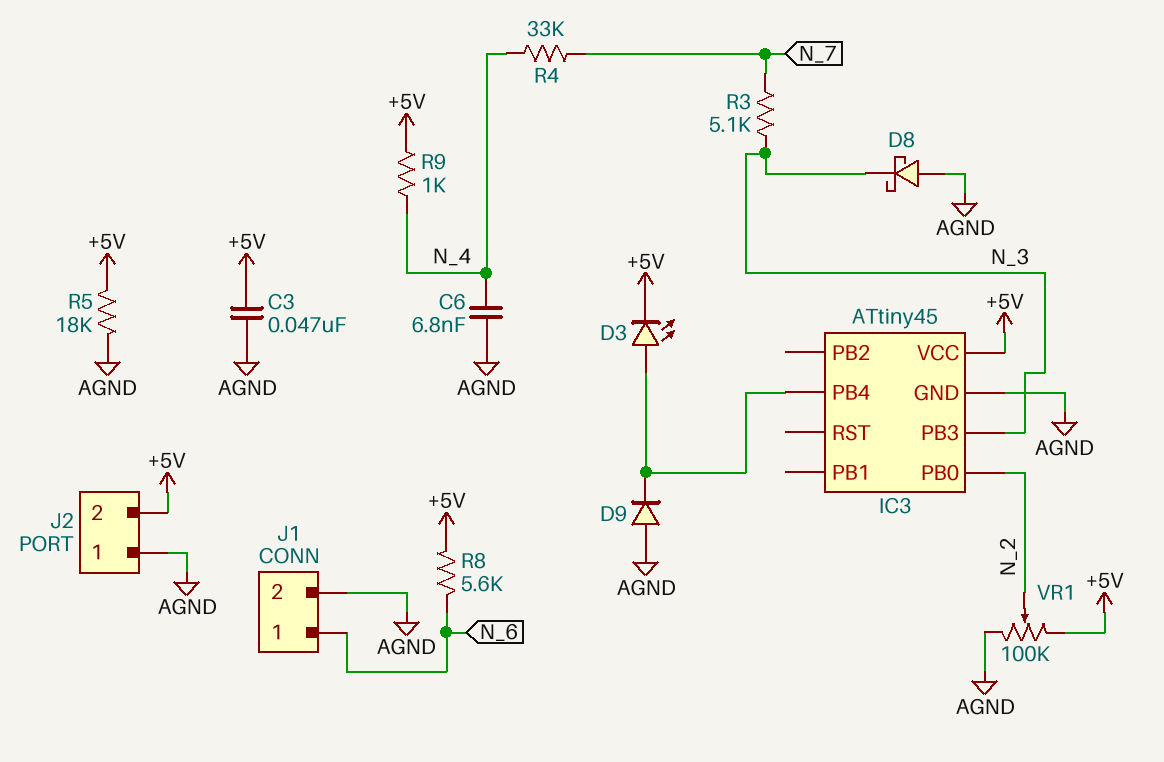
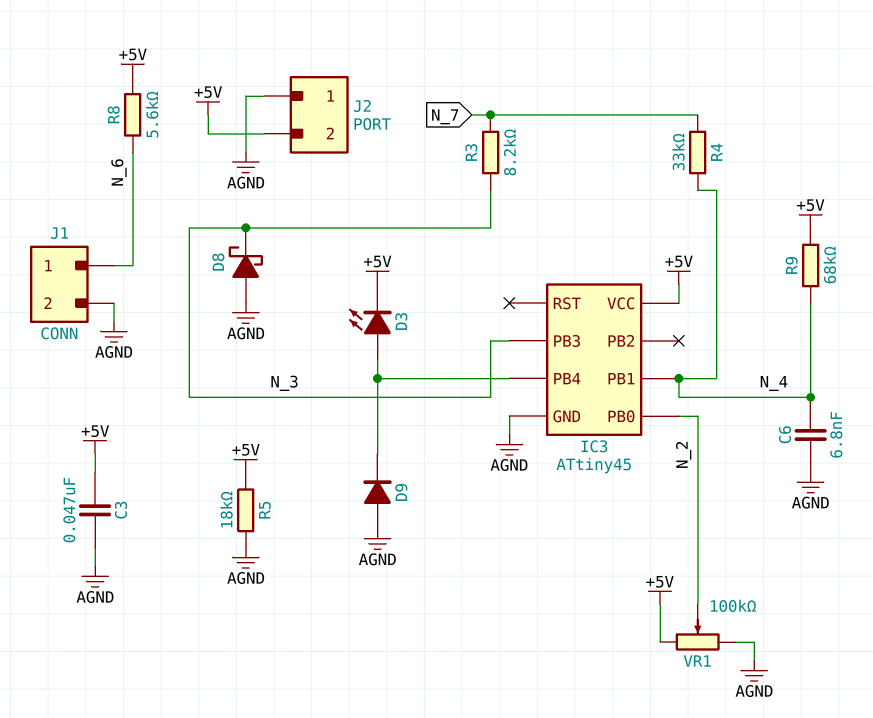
IC3 pin PB1: none -> N_4
R3: 5.1k (N_3, N_7) -> 8.2k (N_3, N_7)
R9: 1k (+5V, N_4) -> 68k (+5V, N_4)

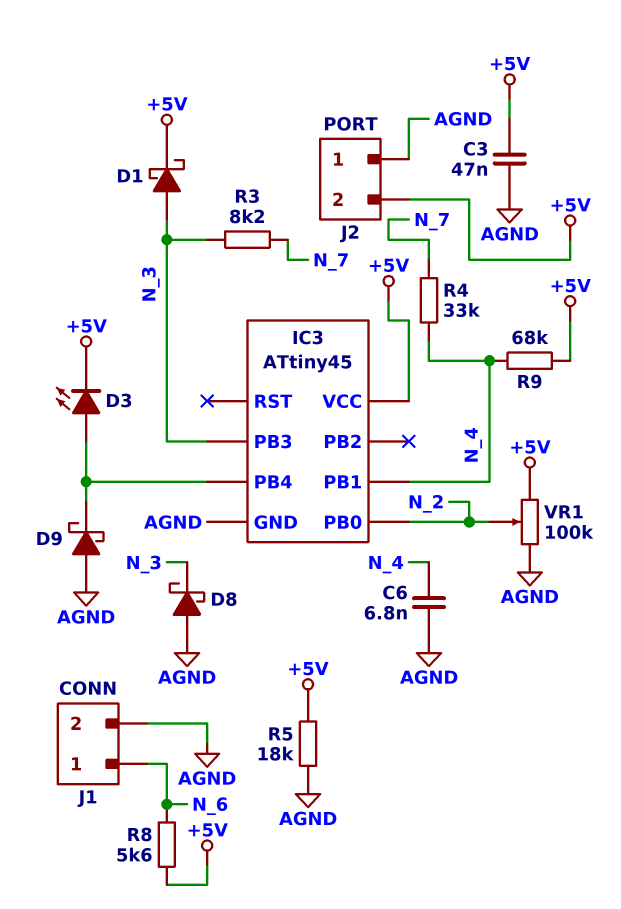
D1: none -> schottky (A N_3, K +5V)
D9: diode (A AGND, K IC3/PB4) -> schottky (A AGND, K IC3/PB4)

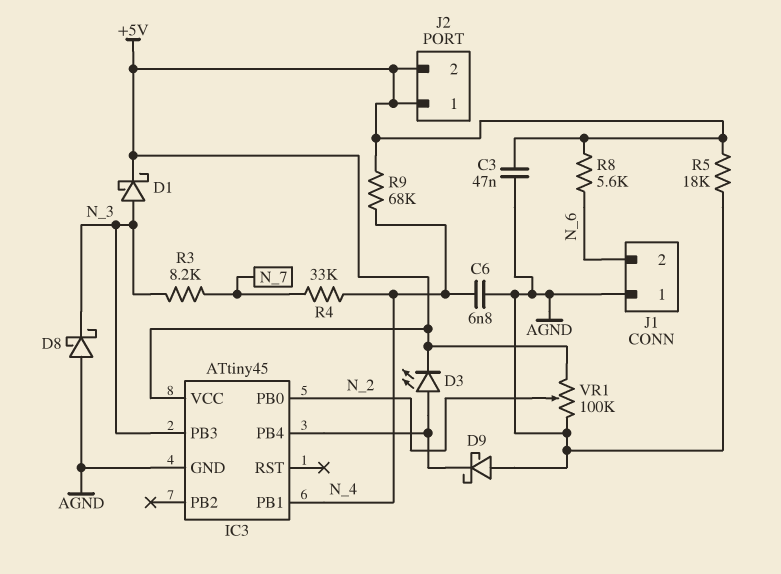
J1 pin 1: N_6 -> AGND
J1 pin 2: AGND -> N_6
J2 pin 1: AGND -> +5V

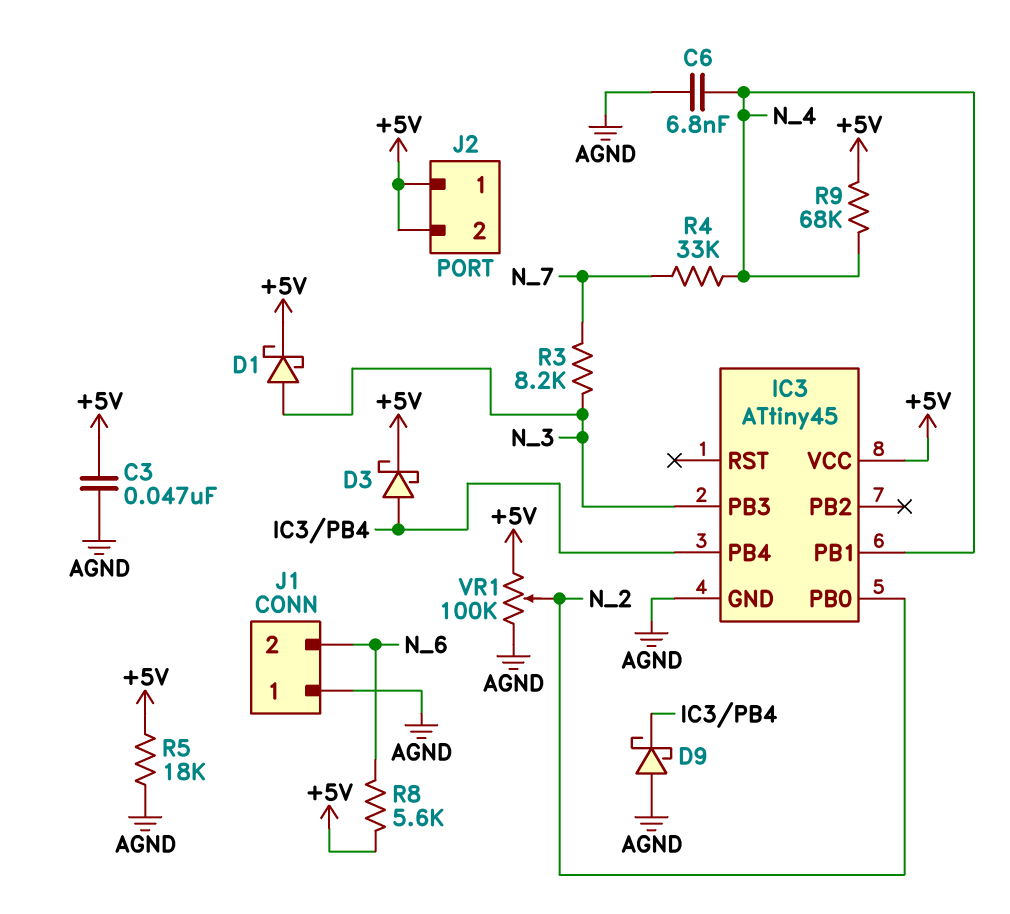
D3: LED (A IC3/PB4, K +5V) -> schottky (A IC3/PB4, K +5V)
D8: schottky (A AGND, K N_3) -> none

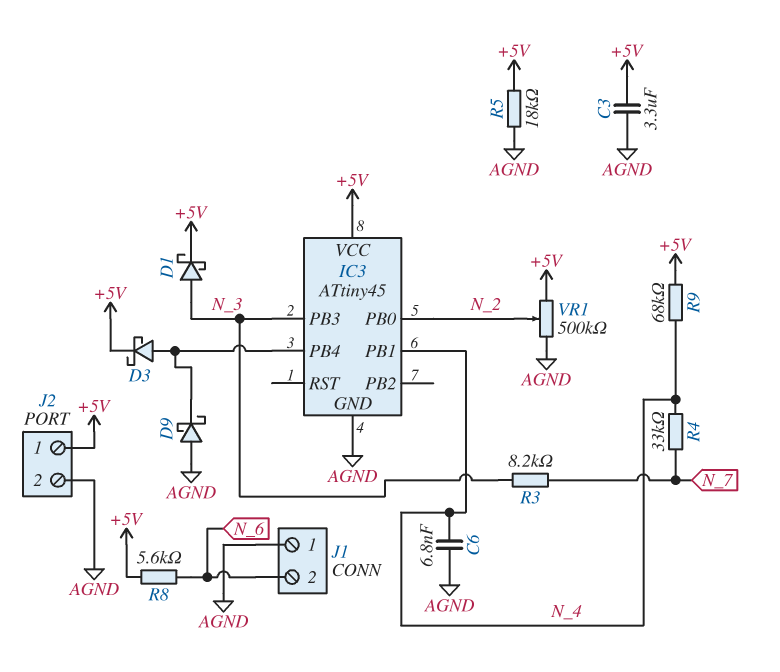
C3: 47nF (+5V, AGND) -> 3.3uF (+5V, AGND)
J2 pin 2: +5V -> AGND
VR1: 100k (+5V, AGND, wiper N_2) -> 500k (+5V, AGND, wiper N_2)

